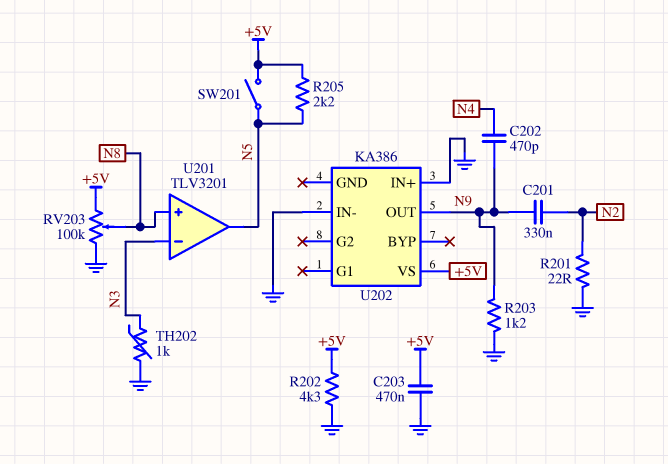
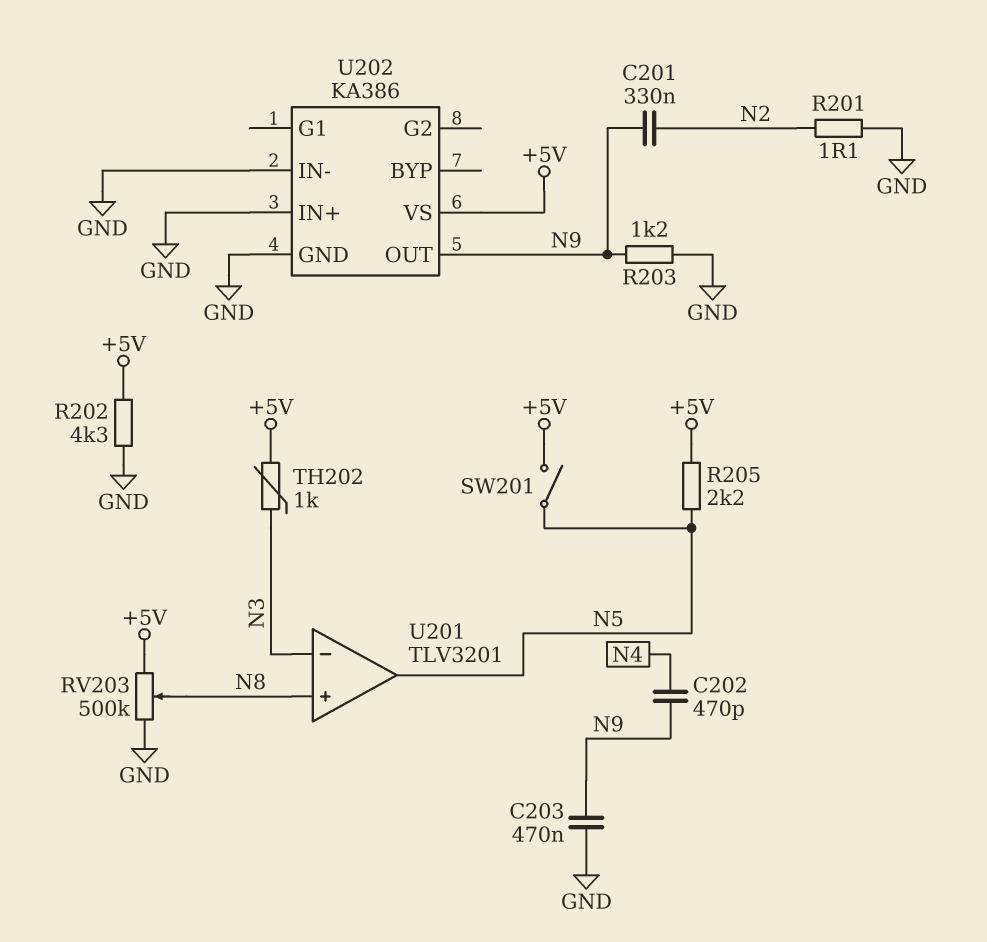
C203: 470nF (+5V, GND) -> 470nF (GND, N9)
R201: 22 (GND, N2) -> 1.1 (GND, N2)
RV203: 100k (+5V, GND, wiper N8) -> 500k (+5V, GND, wiper N8)
TH202: 1k (GND, N3) -> 1k (+5V, N3)
U202 pin GND: none -> GND

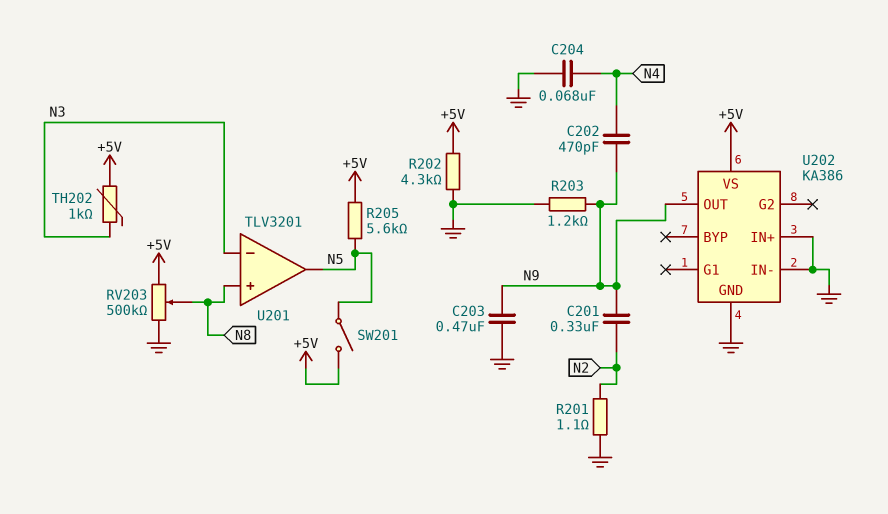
C204: none -> 68nF (GND, N4)
R205: 2.2k (+5V, N5) -> 5.6k (+5V, N5)

